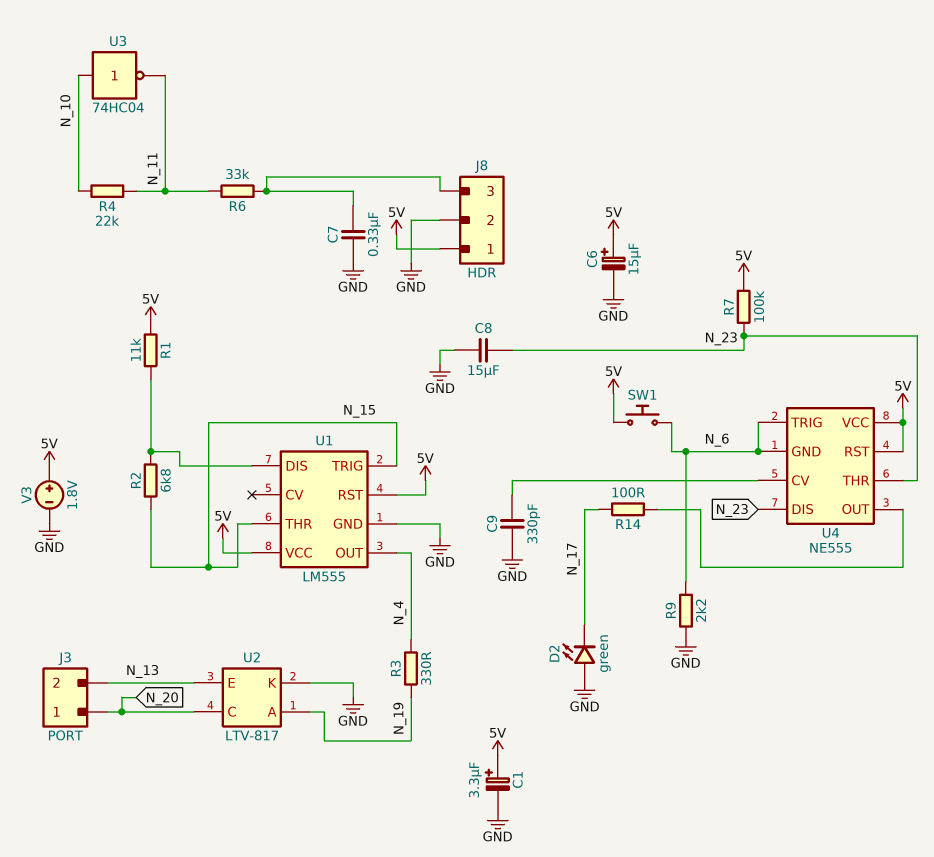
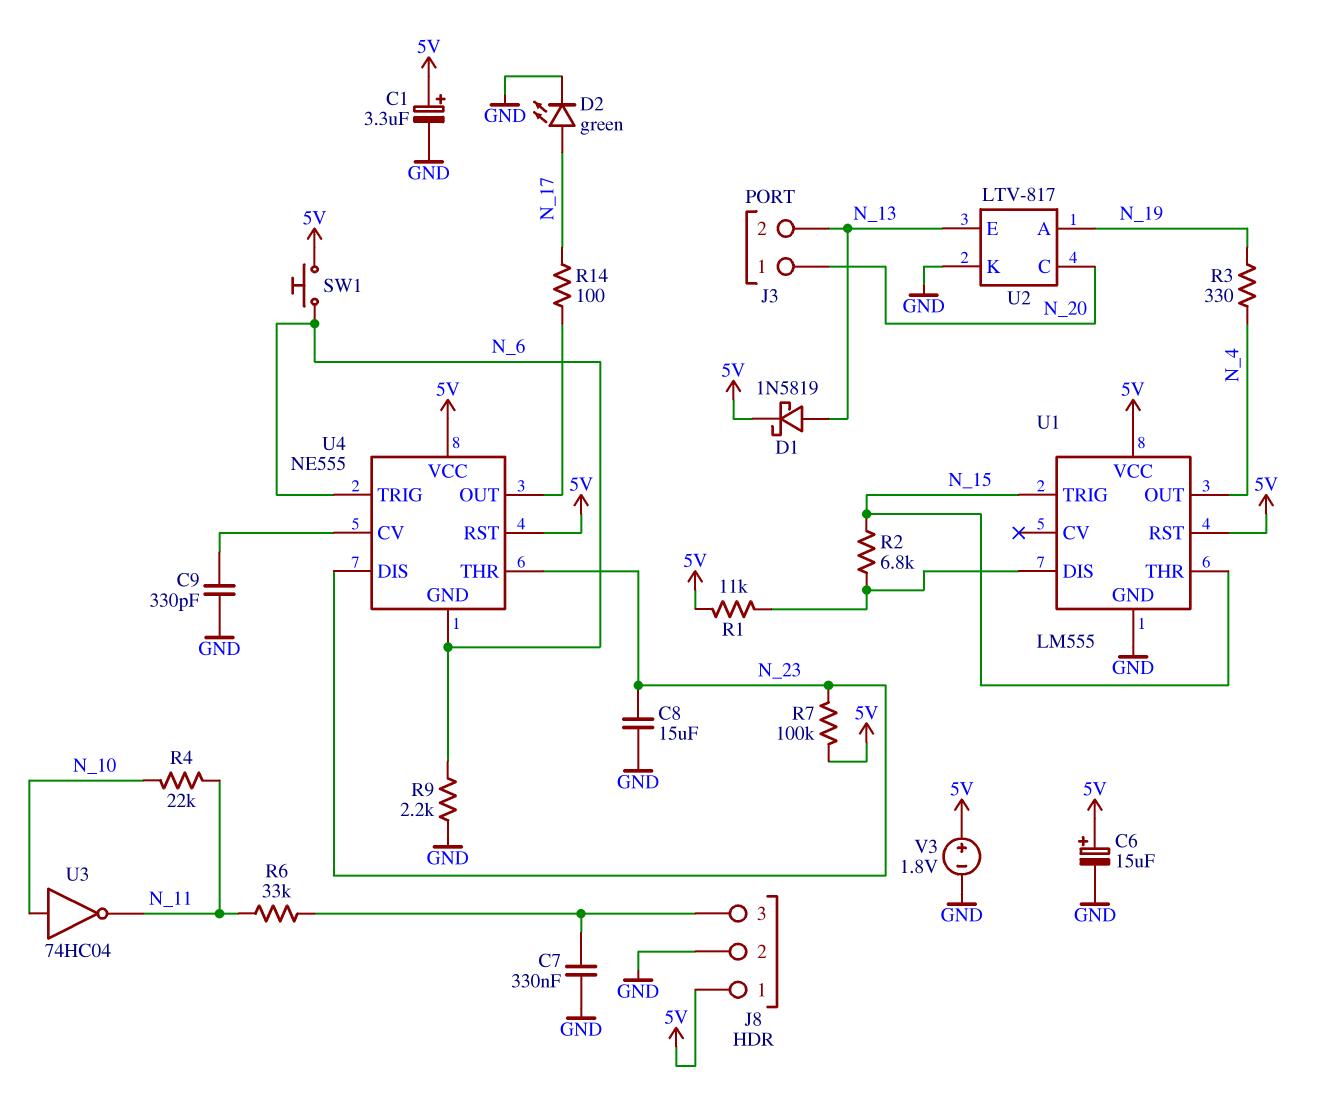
D1: none -> schottky 1N5819 (A N_13, K 5V)
D2: LED green (A GND, K N_17) -> LED green (A N_17, K GND)

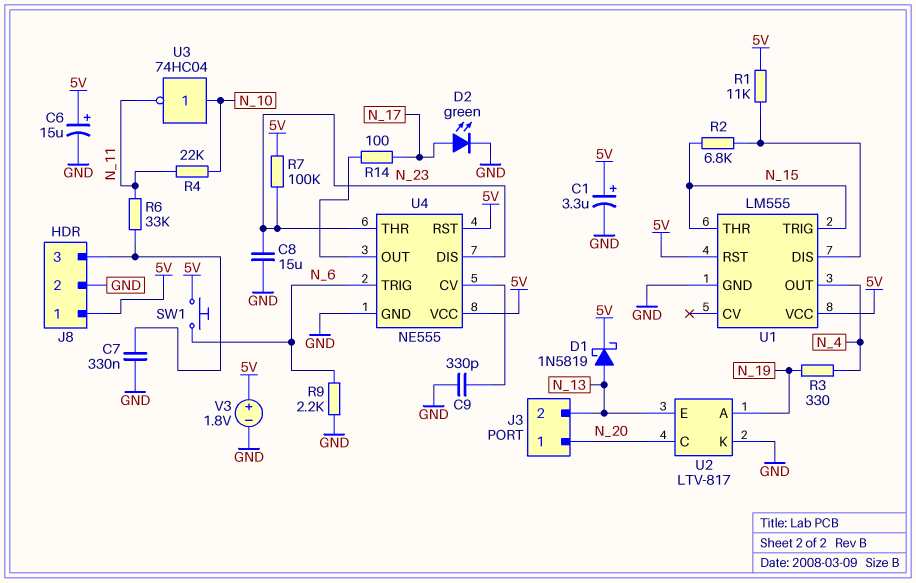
U4 pin GND: N_6 -> GND

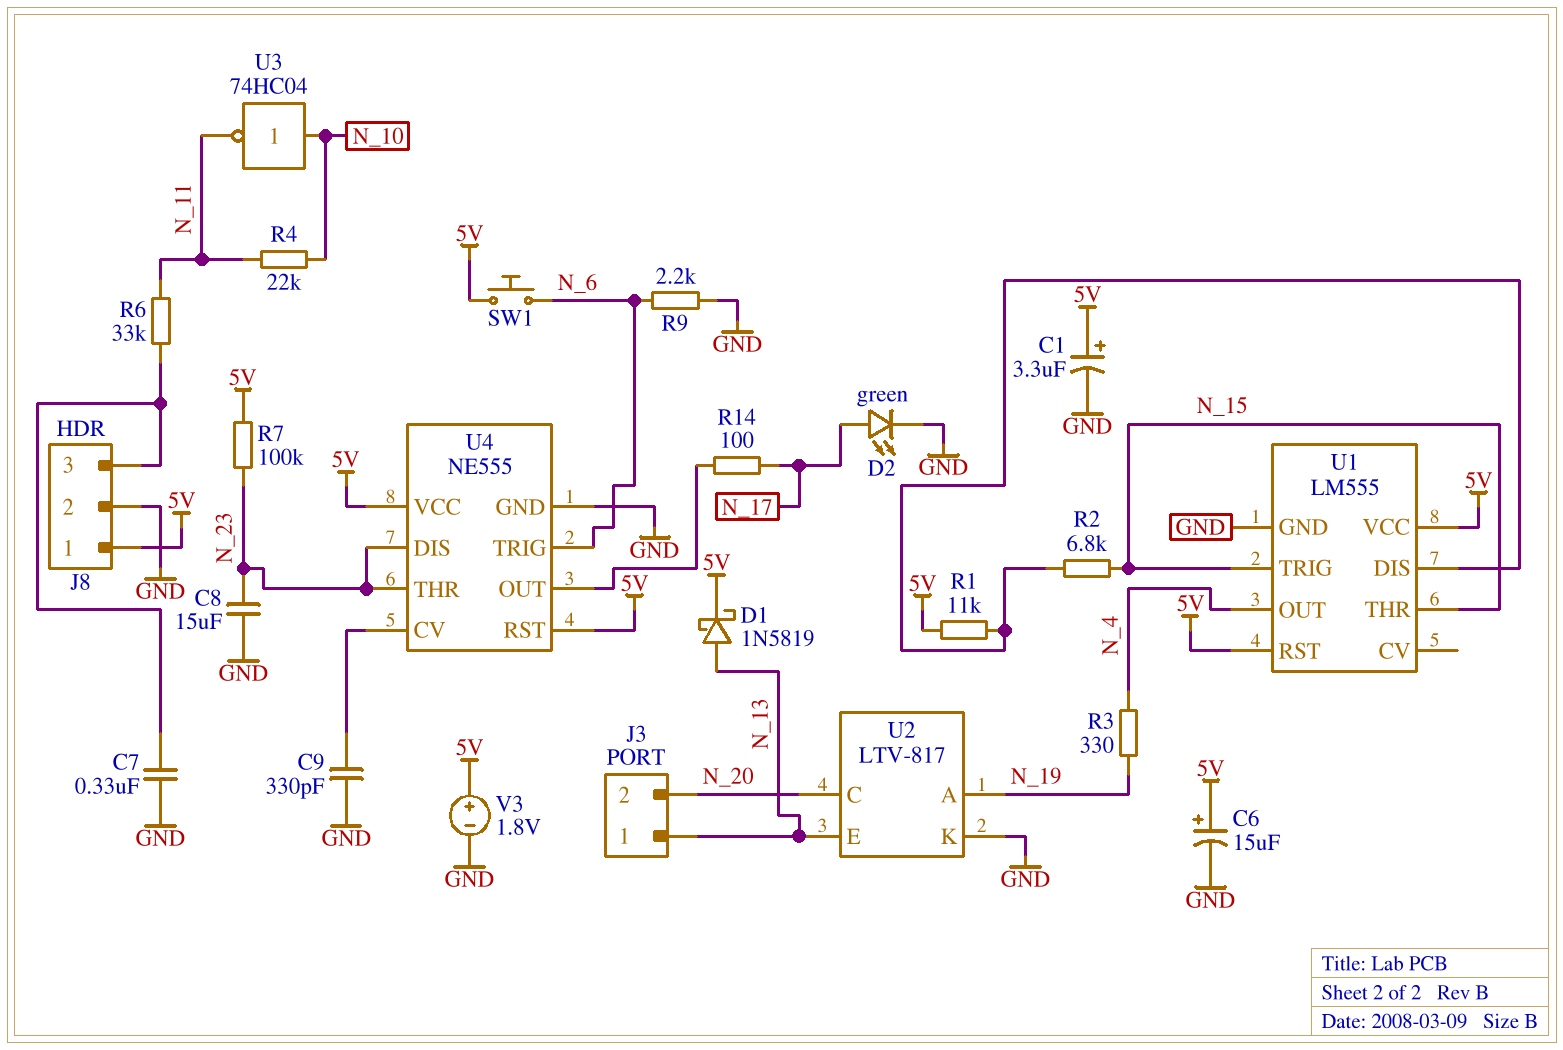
J3 pin 1: N_20 -> N_13
J3 pin 2: N_13 -> N_20

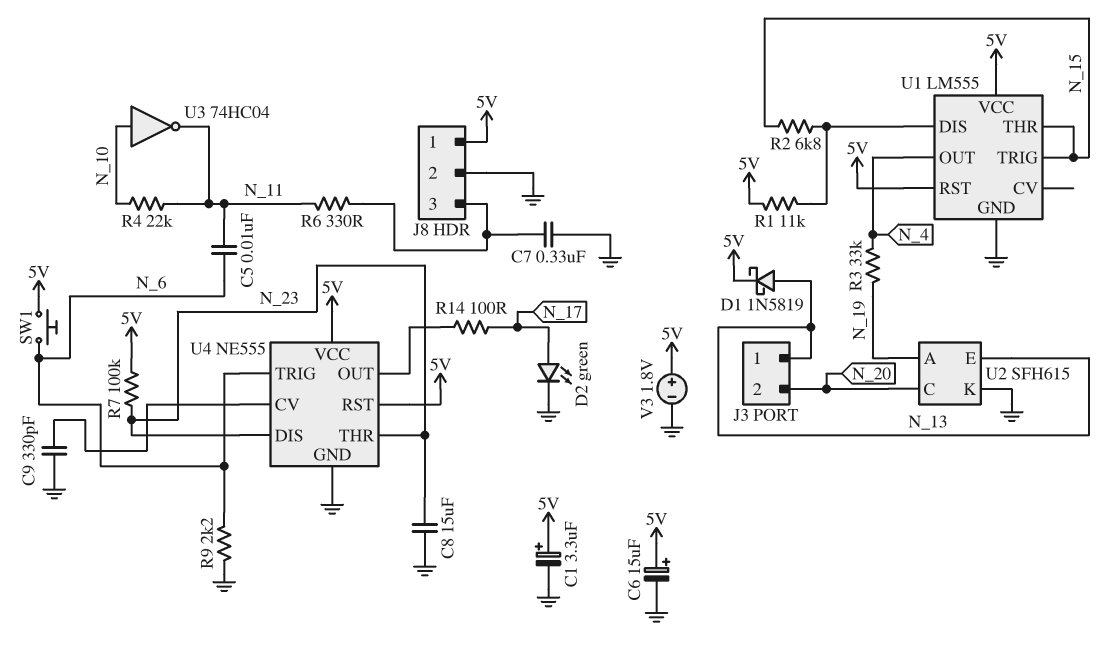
C5: none -> 10nF (N_6, N_11)
R3: 330 (N_4, N_19) -> 33k (N_4, N_19)
R6: 33k (J8/3, N_11) -> 330 (J8/3, N_11)
U2: LTV-817 -> SFH615

